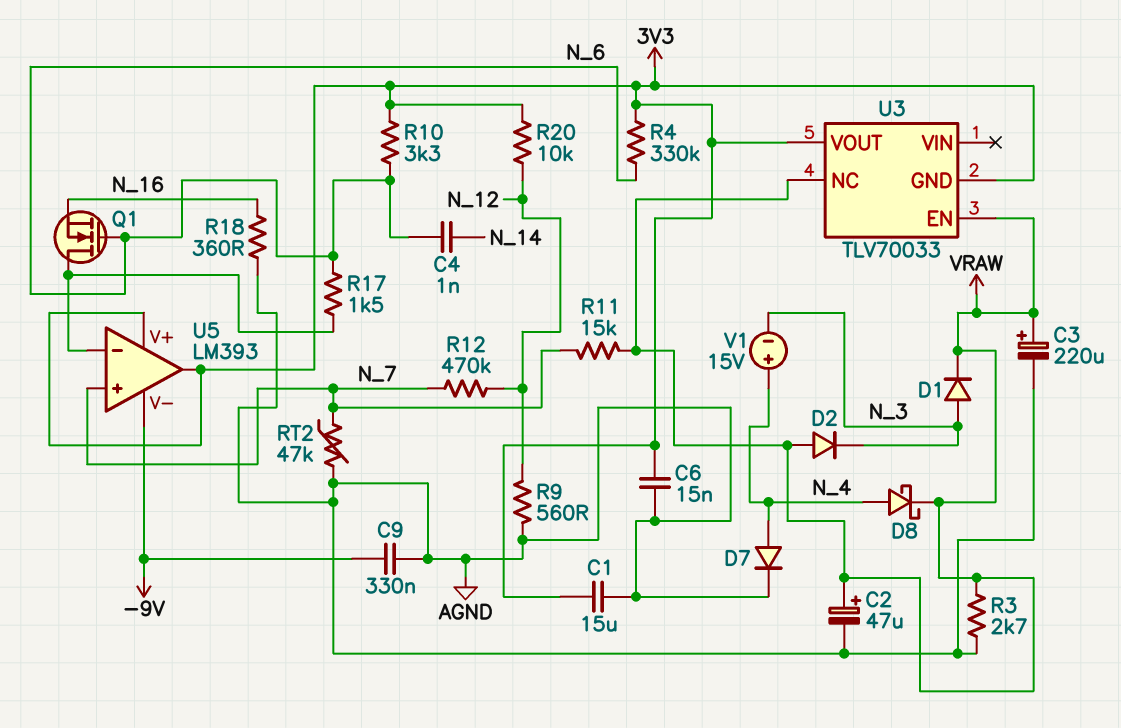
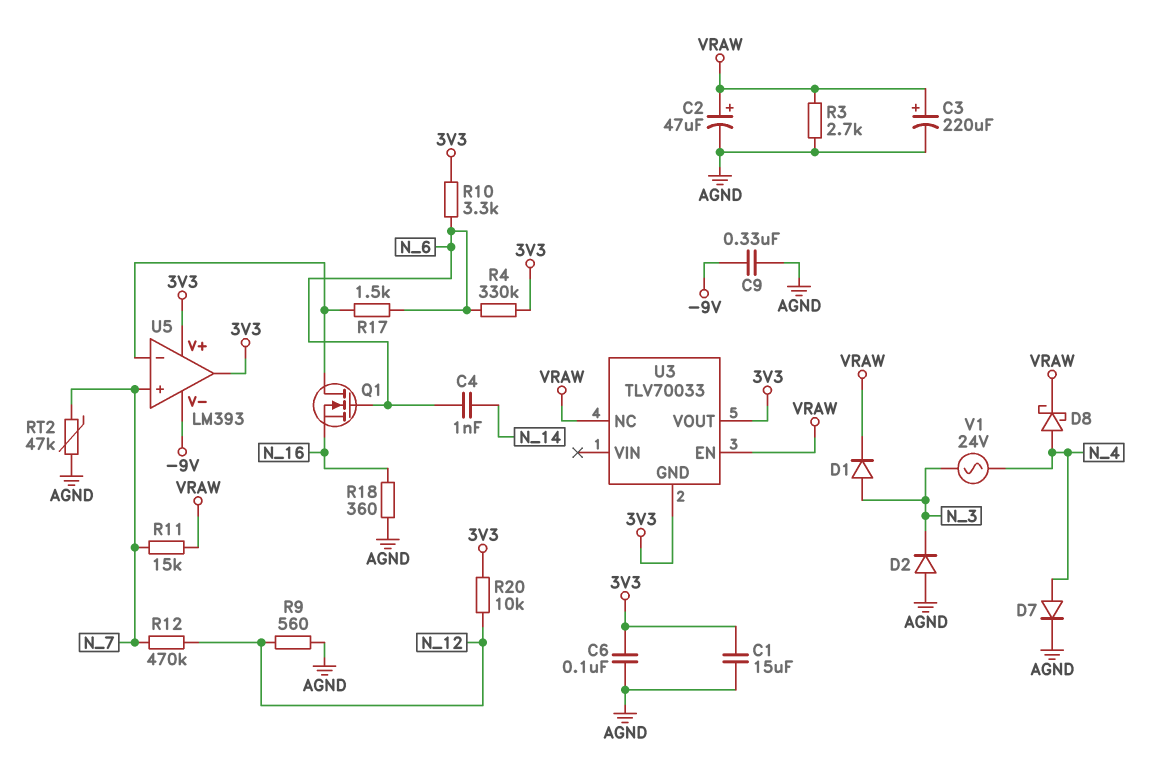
C6: 15nF (3V3, AGND) -> 100nF (3V3, AGND)
D2: diode (A VRAW, K N_3) -> diode (A AGND, K N_3)
V1: 15V (plus N_4, minus N_3) -> AC 24V (N_3, N_4)

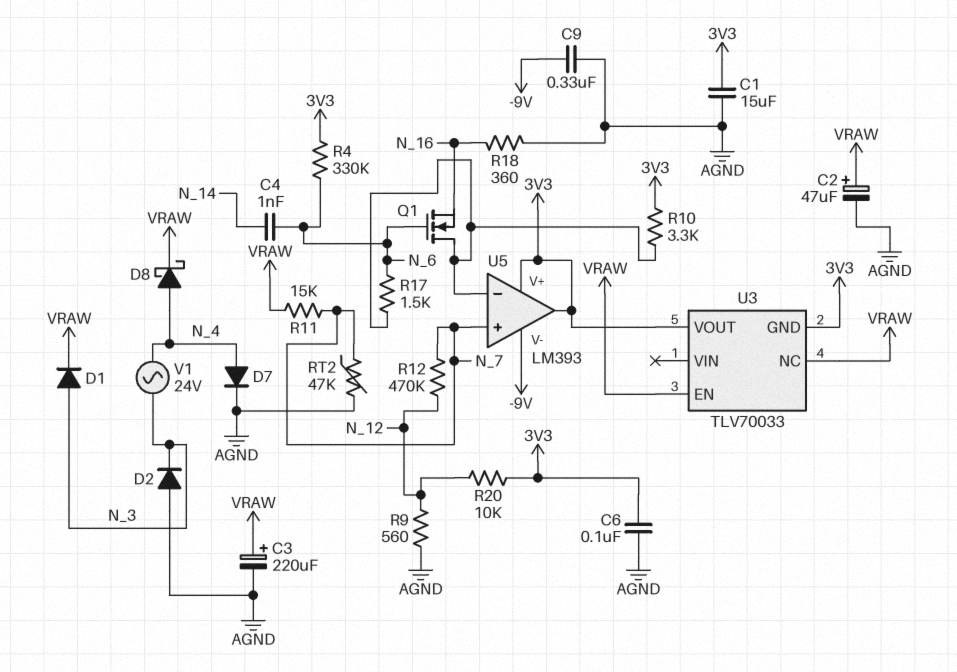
R3: 2.7k (AGND, VRAW) -> none
R10: 3.3k (3V3, N_6) -> 3.3k (3V3, U5/in-)

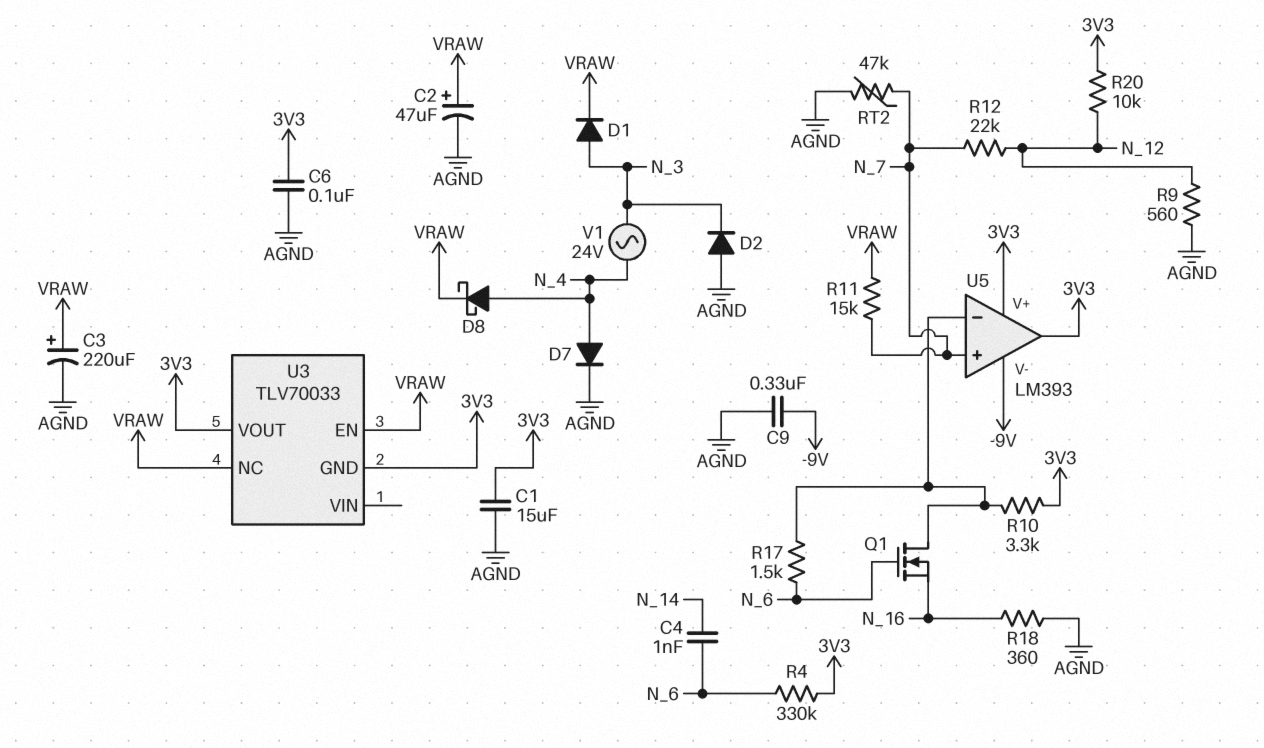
R12: 470k (N_7, N_12) -> 22k (N_7, N_12)

